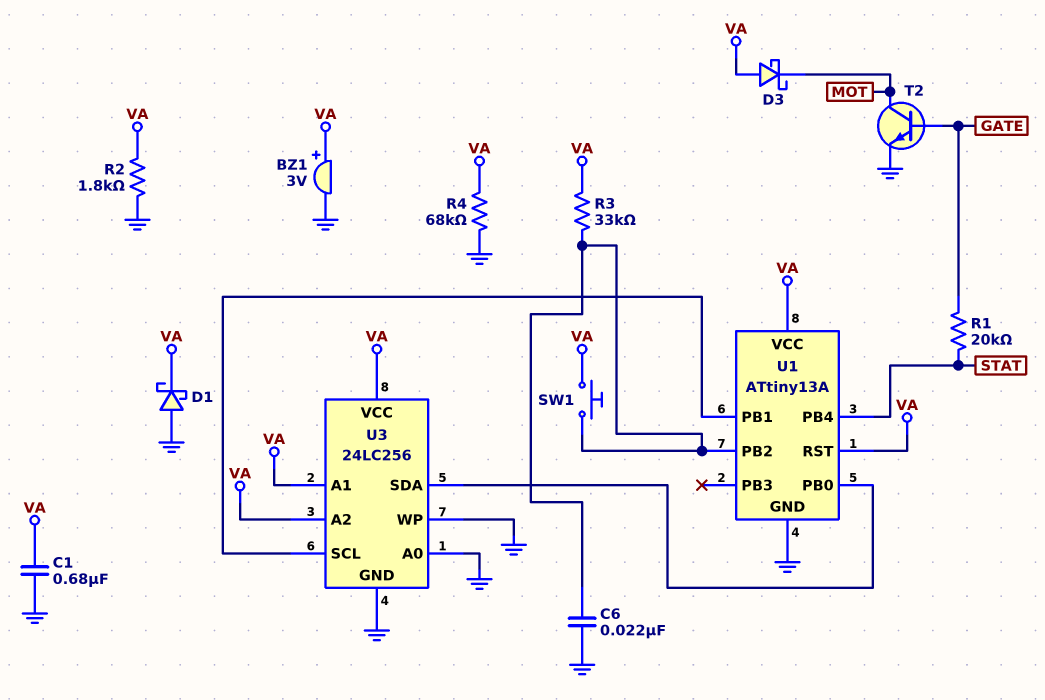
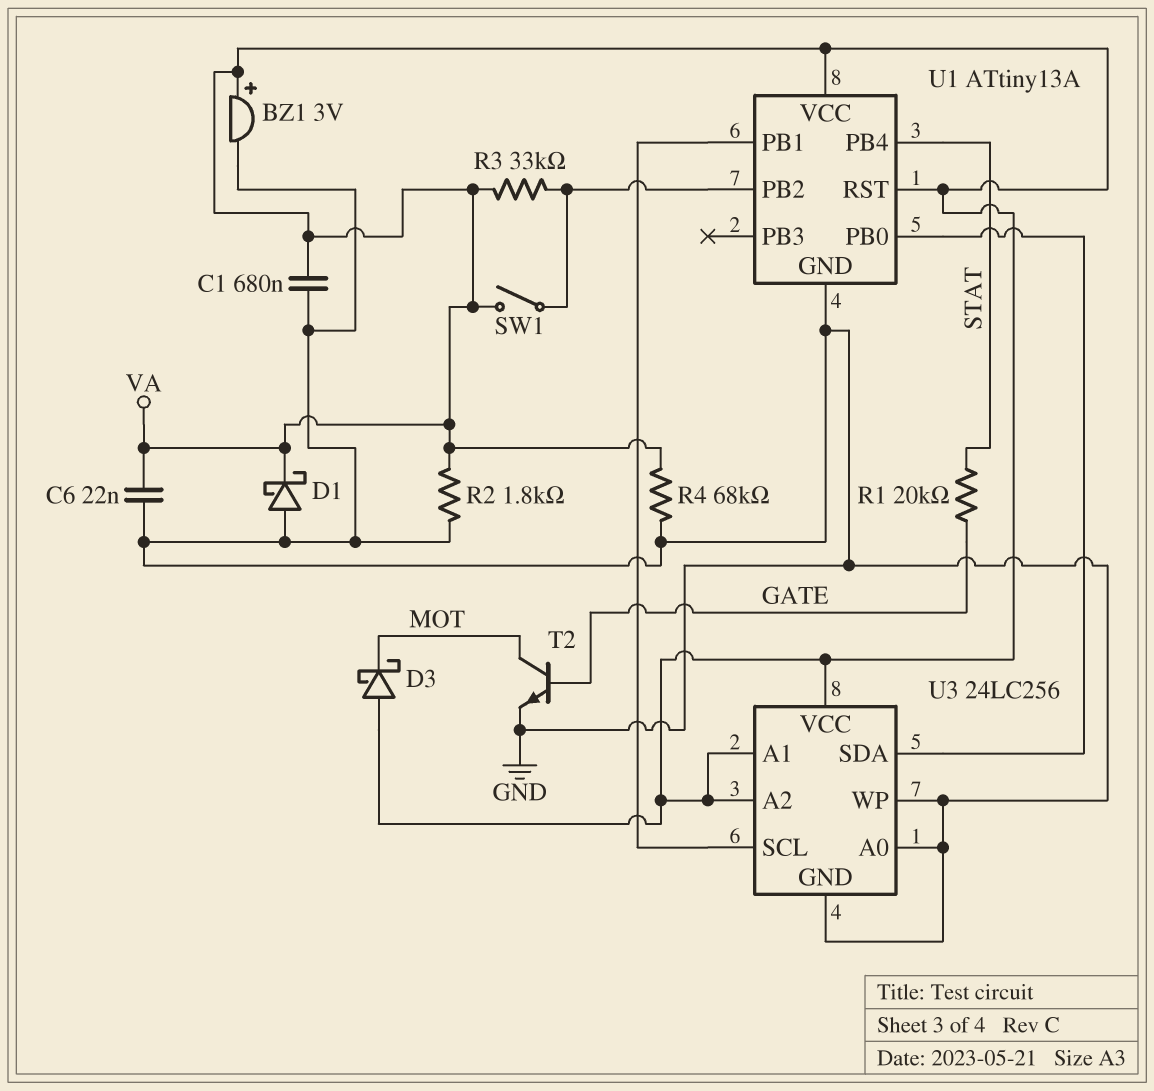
C6: 22nF (GND, U1/PB2) -> 22nF (GND, VA)
SW1: button (U1/PB2, VA) -> switch (U1/PB2, VA)

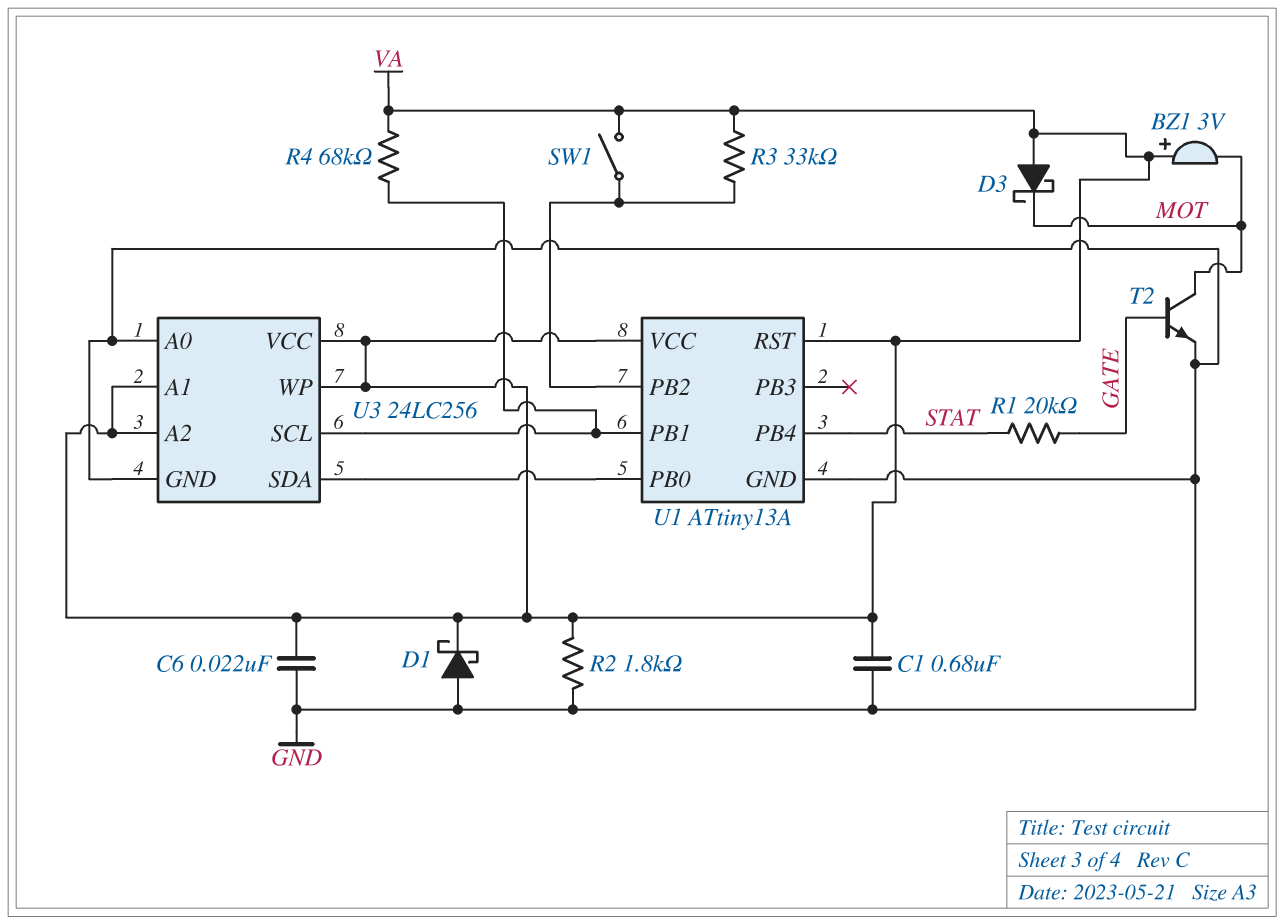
BZ1: buzzer 3V (plus VA, minus GND) -> buzzer 3V (plus VA, minus MOT)
R4: 68k (GND, VA) -> 68k (U1/PB1, VA)
U3 pin WP: GND -> VA

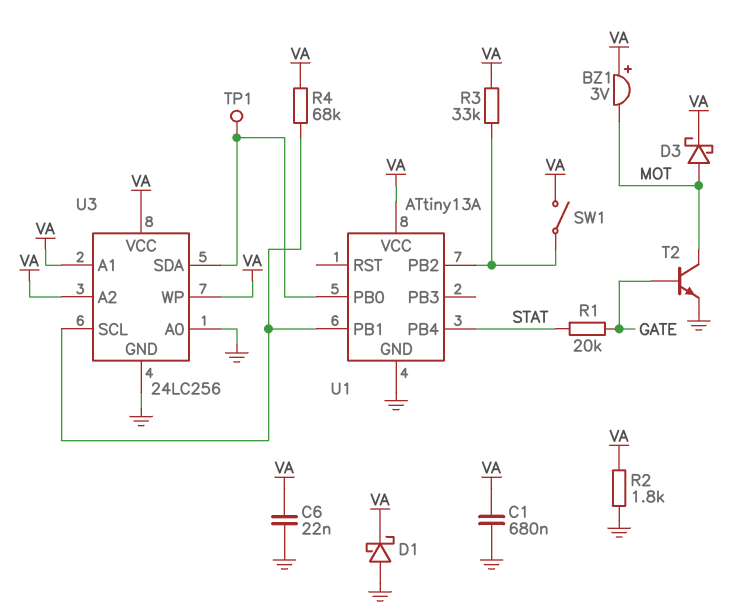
D3: schottky (A VA, K MOT) -> schottky (A MOT, K VA)
TP1: none -> test point (U1/PB0)
U1 pin RST: VA -> none

